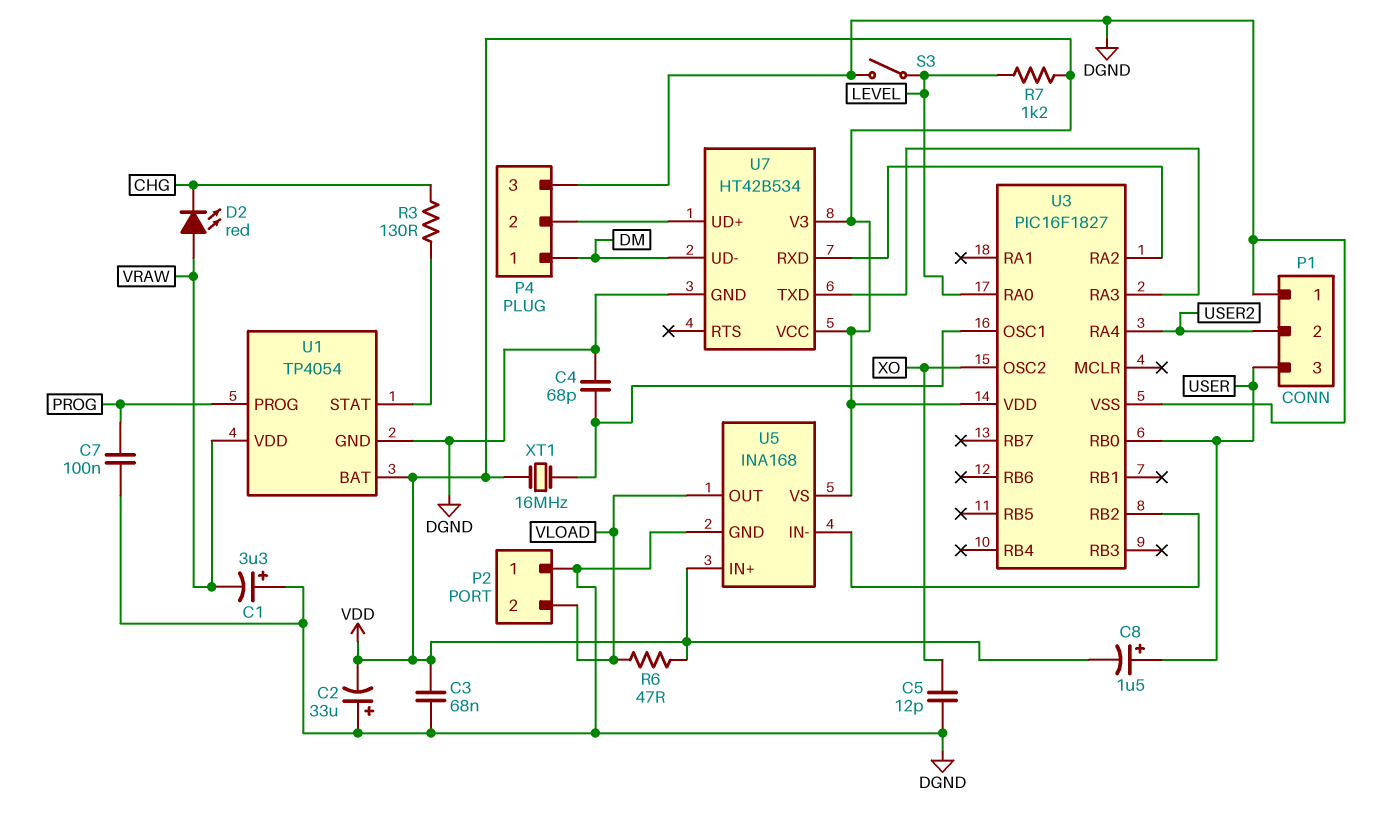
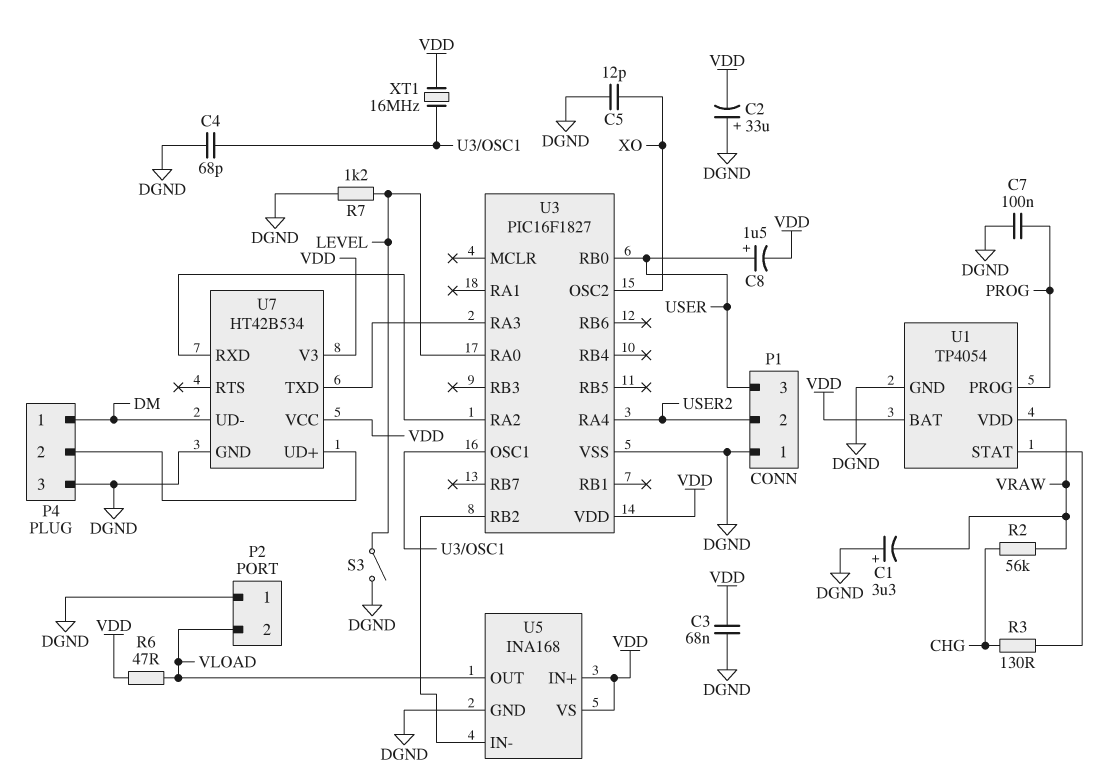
D2: LED red (A VRAW, K CHG) -> none
R2: none -> 56k (CHG, VRAW)
R7: 1.2k (LEVEL, VDD) -> 1.2k (DGND, LEVEL)

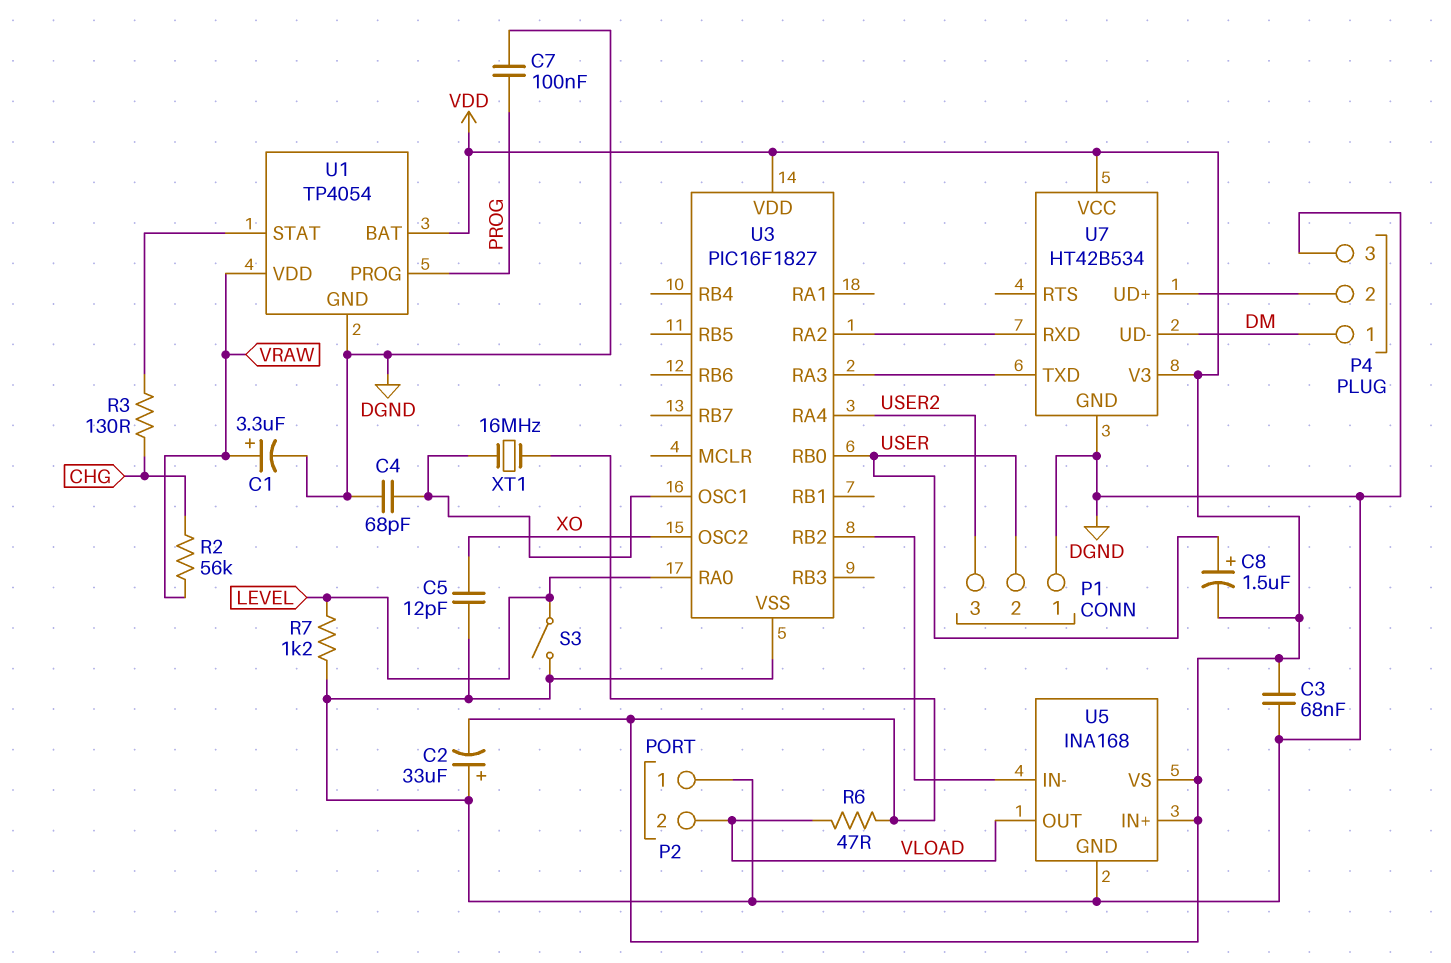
C1: 3.3uF (plus DGND, minus VRAW) -> 3.3uF (plus VRAW, minus DGND)
P1 pin 2: USER2 -> USER
P1 pin 3: USER -> USER2

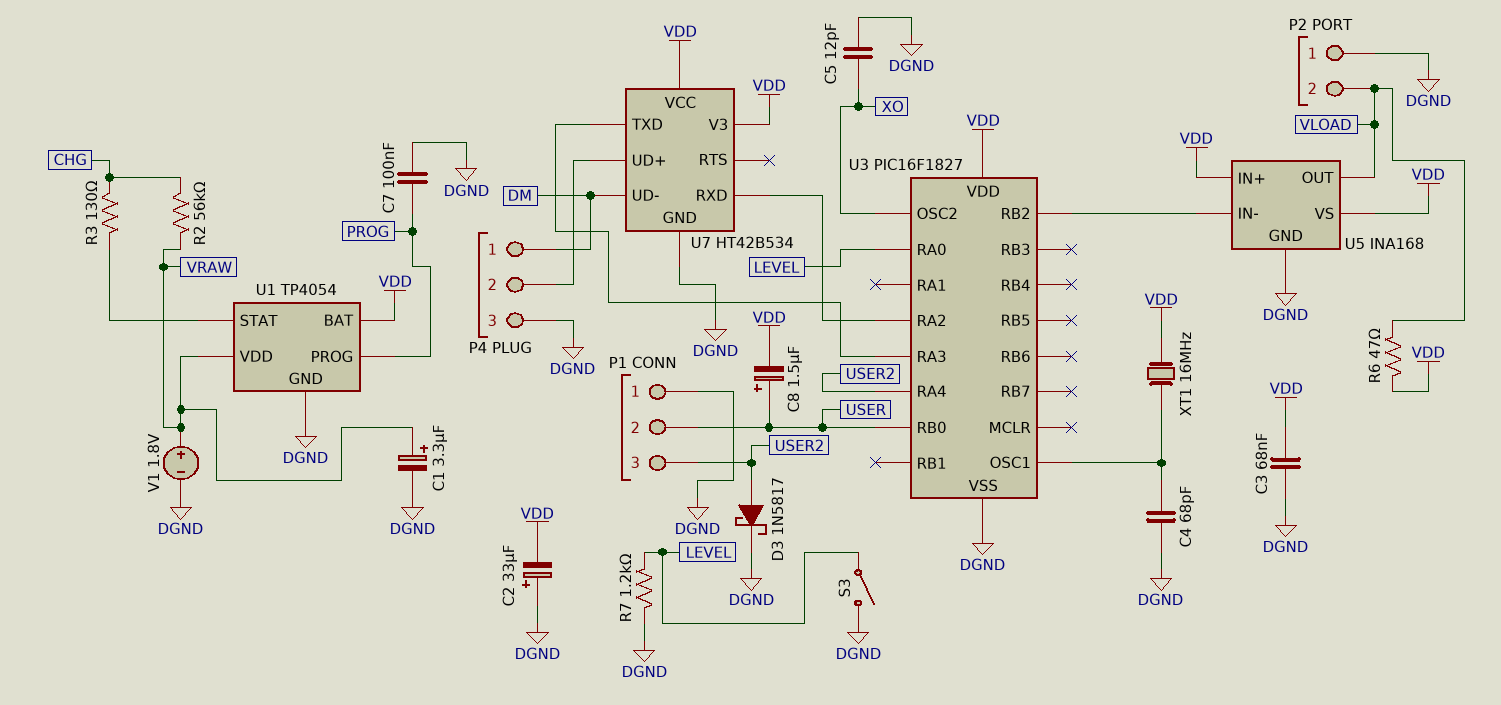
D3: none -> schottky 1N5817 (A USER2, K DGND)
V1: none -> 1.8V (plus VRAW, minus DGND)

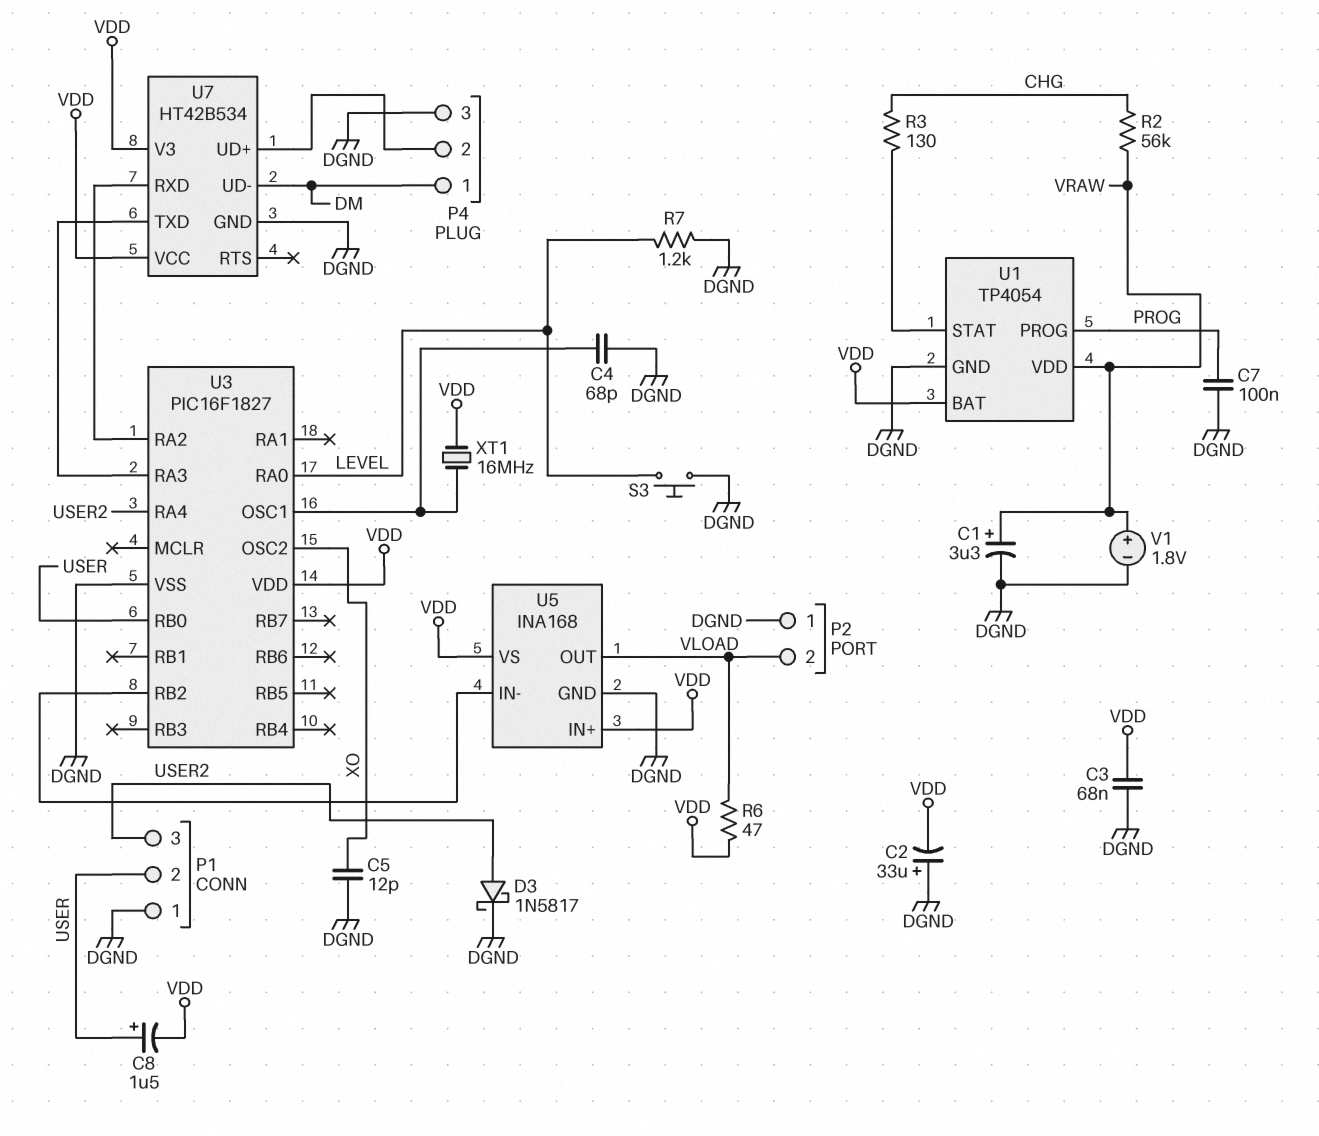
S3: switch (DGND, LEVEL) -> button (DGND, LEVEL)

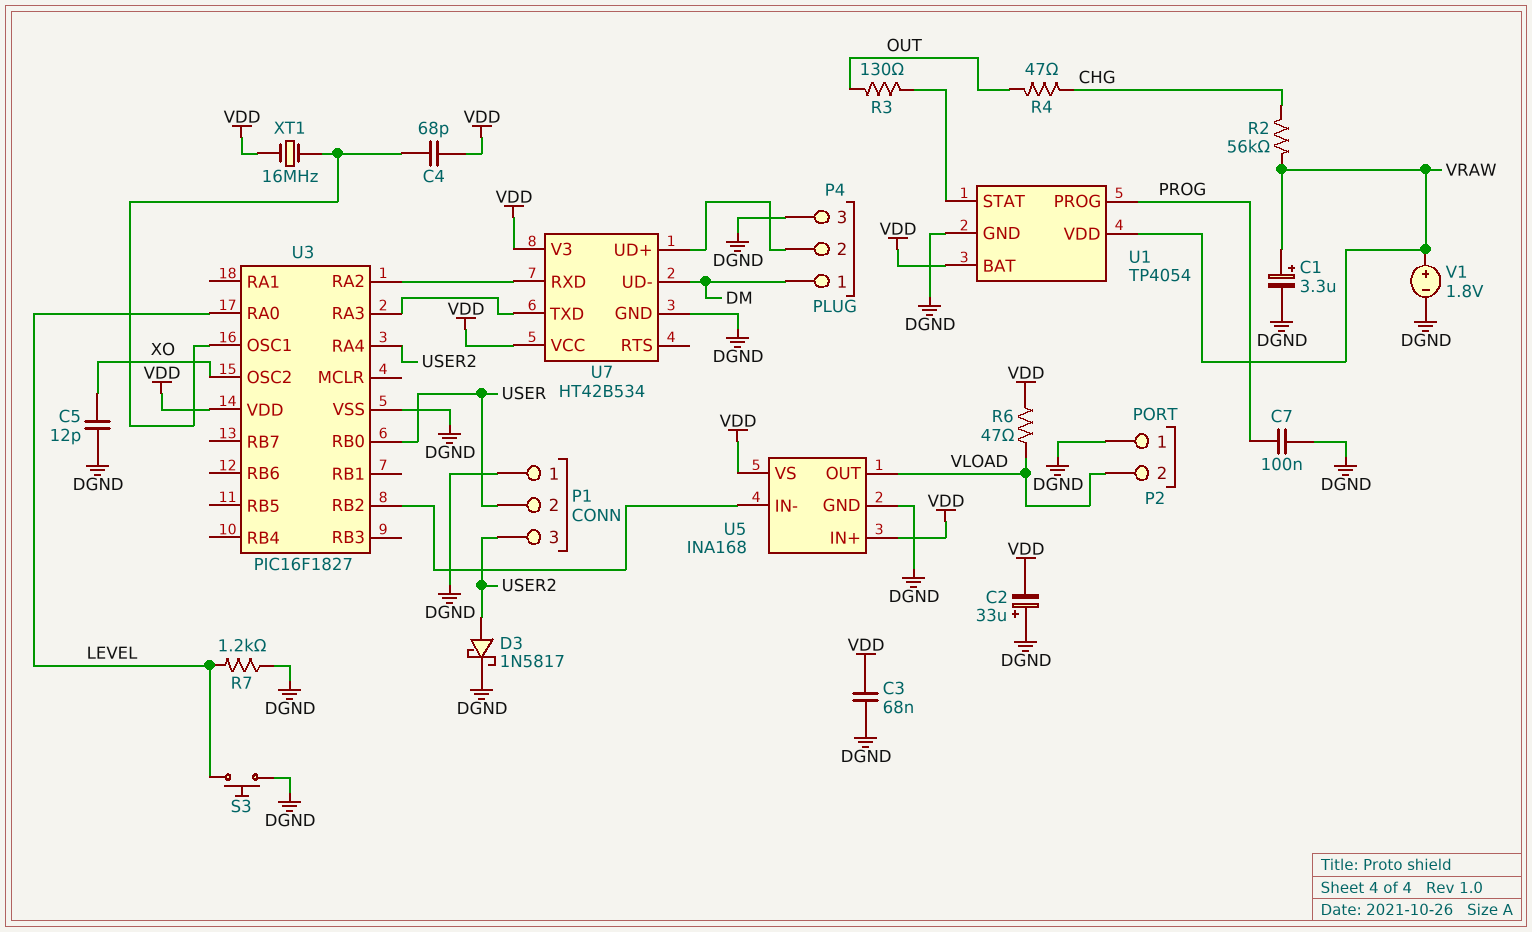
C4: 68pF (DGND, U3/OSC1) -> 68pF (U3/OSC1, VDD)
C8: 1.5uF (plus USER, minus VDD) -> none
R3: 130 (CHG, U1/STAT) -> 130 (OUT, U1/STAT)
R4: none -> 47 (CHG, OUT)

